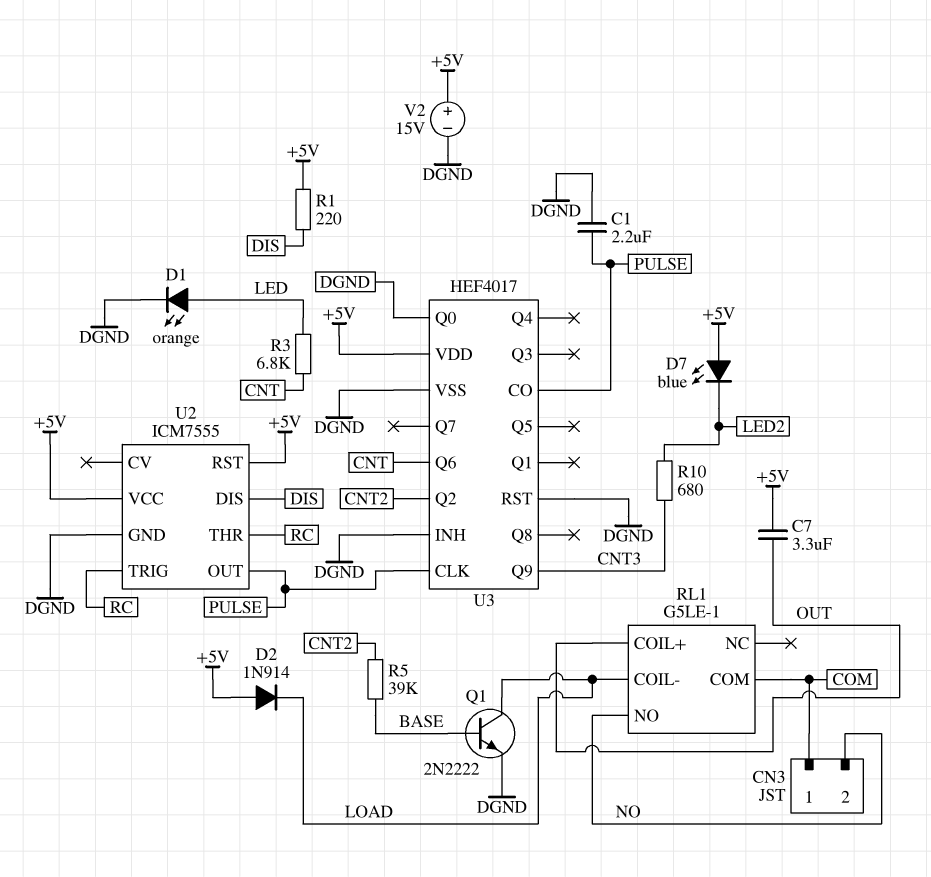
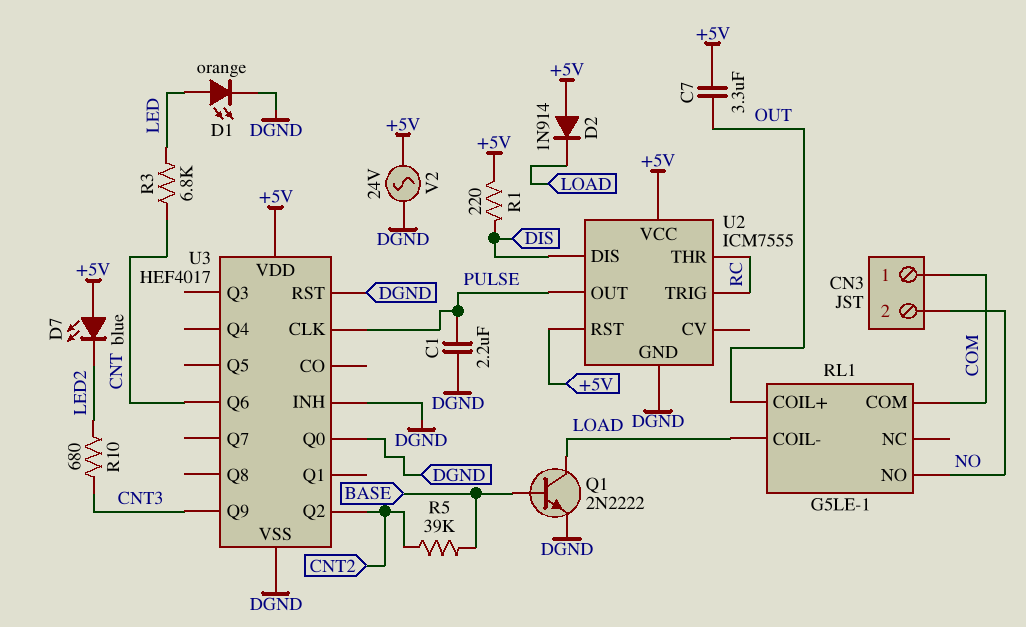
U3 pin CO: PULSE -> none
V2: 15V (plus +5V, minus DGND) -> AC 24V (+5V, DGND)

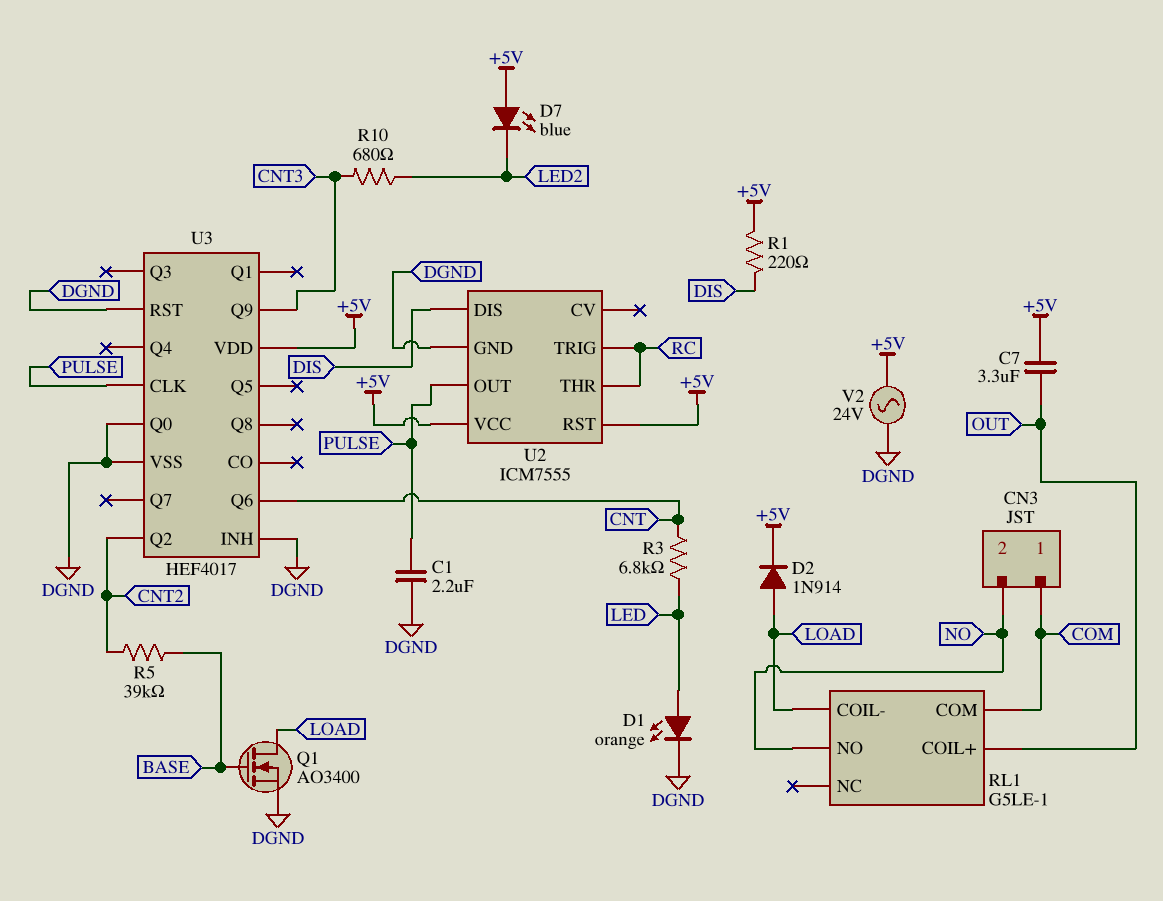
D2: diode 1N914 (A +5V, K LOAD) -> diode 1N914 (A LOAD, K +5V)
Q1: NPN 2N2222 (B BASE, C LOAD, E DGND) -> NMOS AO3400 (G BASE, D LOAD, S DGND)

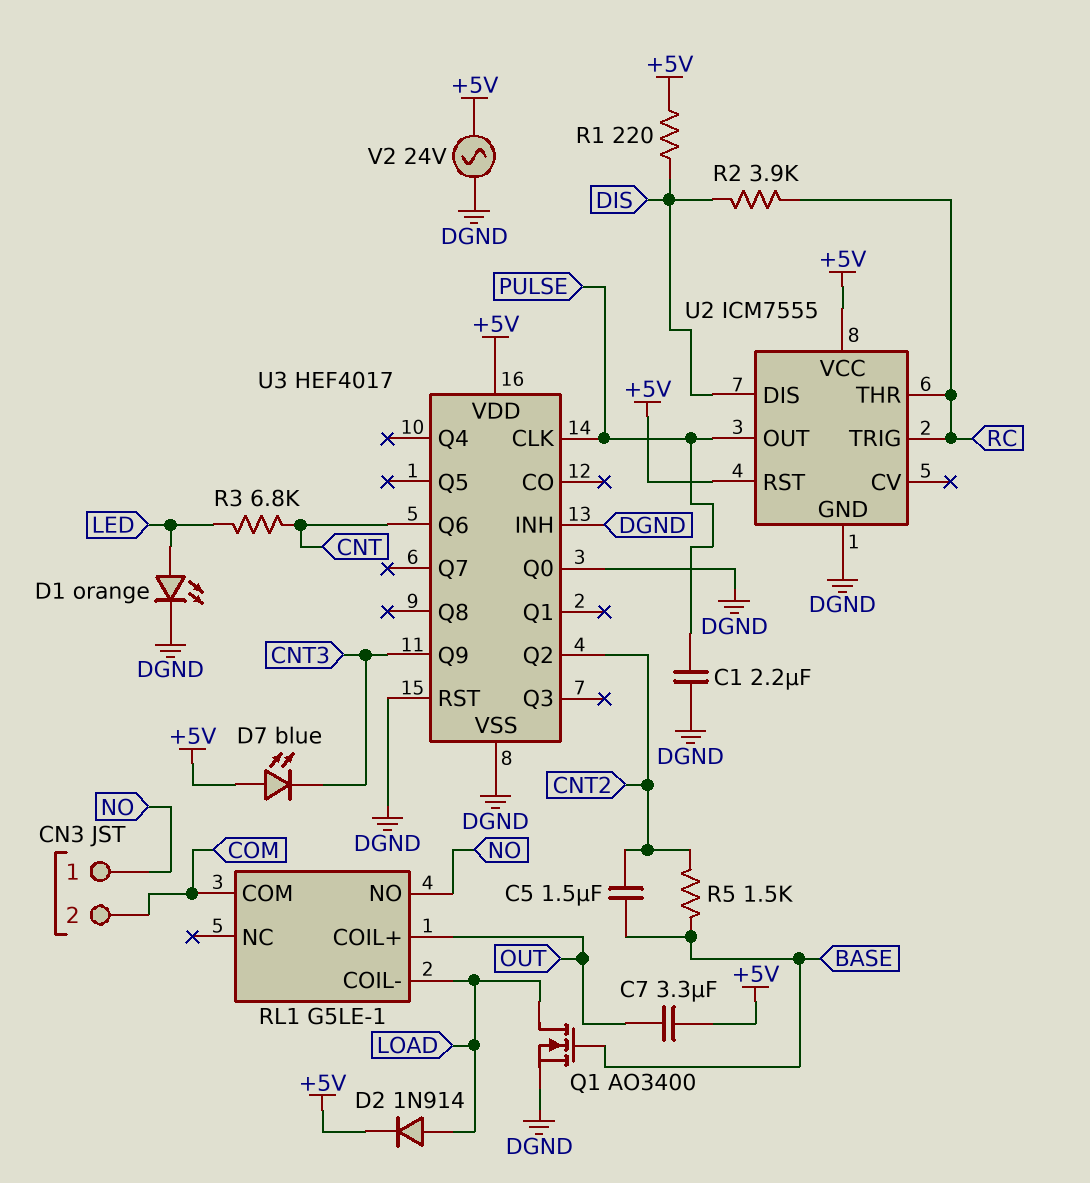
C5: none -> 1.5uF (BASE, CNT2)
CN3 pin 1: COM -> NO
CN3 pin 2: NO -> COM
D7: LED blue (A +5V, K LED2) -> LED blue (A +5V, K CNT3)
R2: none -> 3.9k (DIS, RC)
R5: 39k (BASE, CNT2) -> 1.5k (BASE, CNT2)
R10: 680 (CNT3, LED2) -> none

